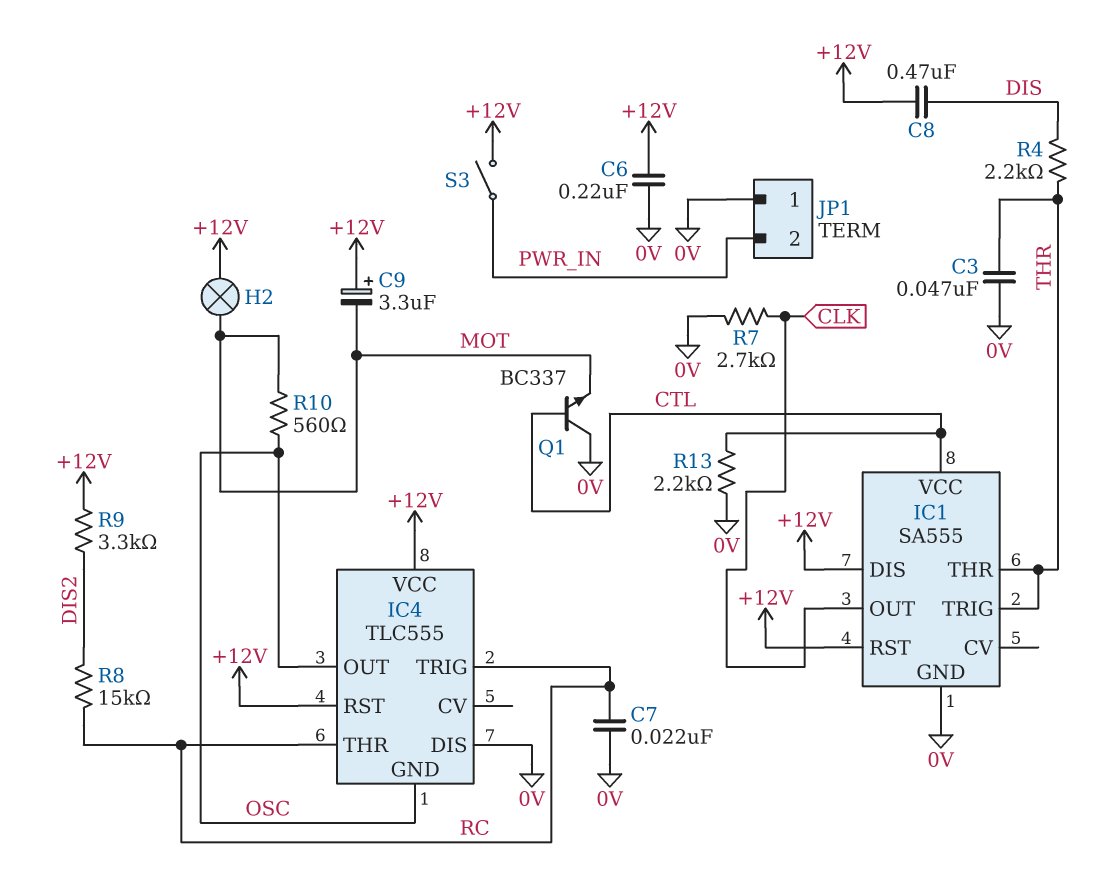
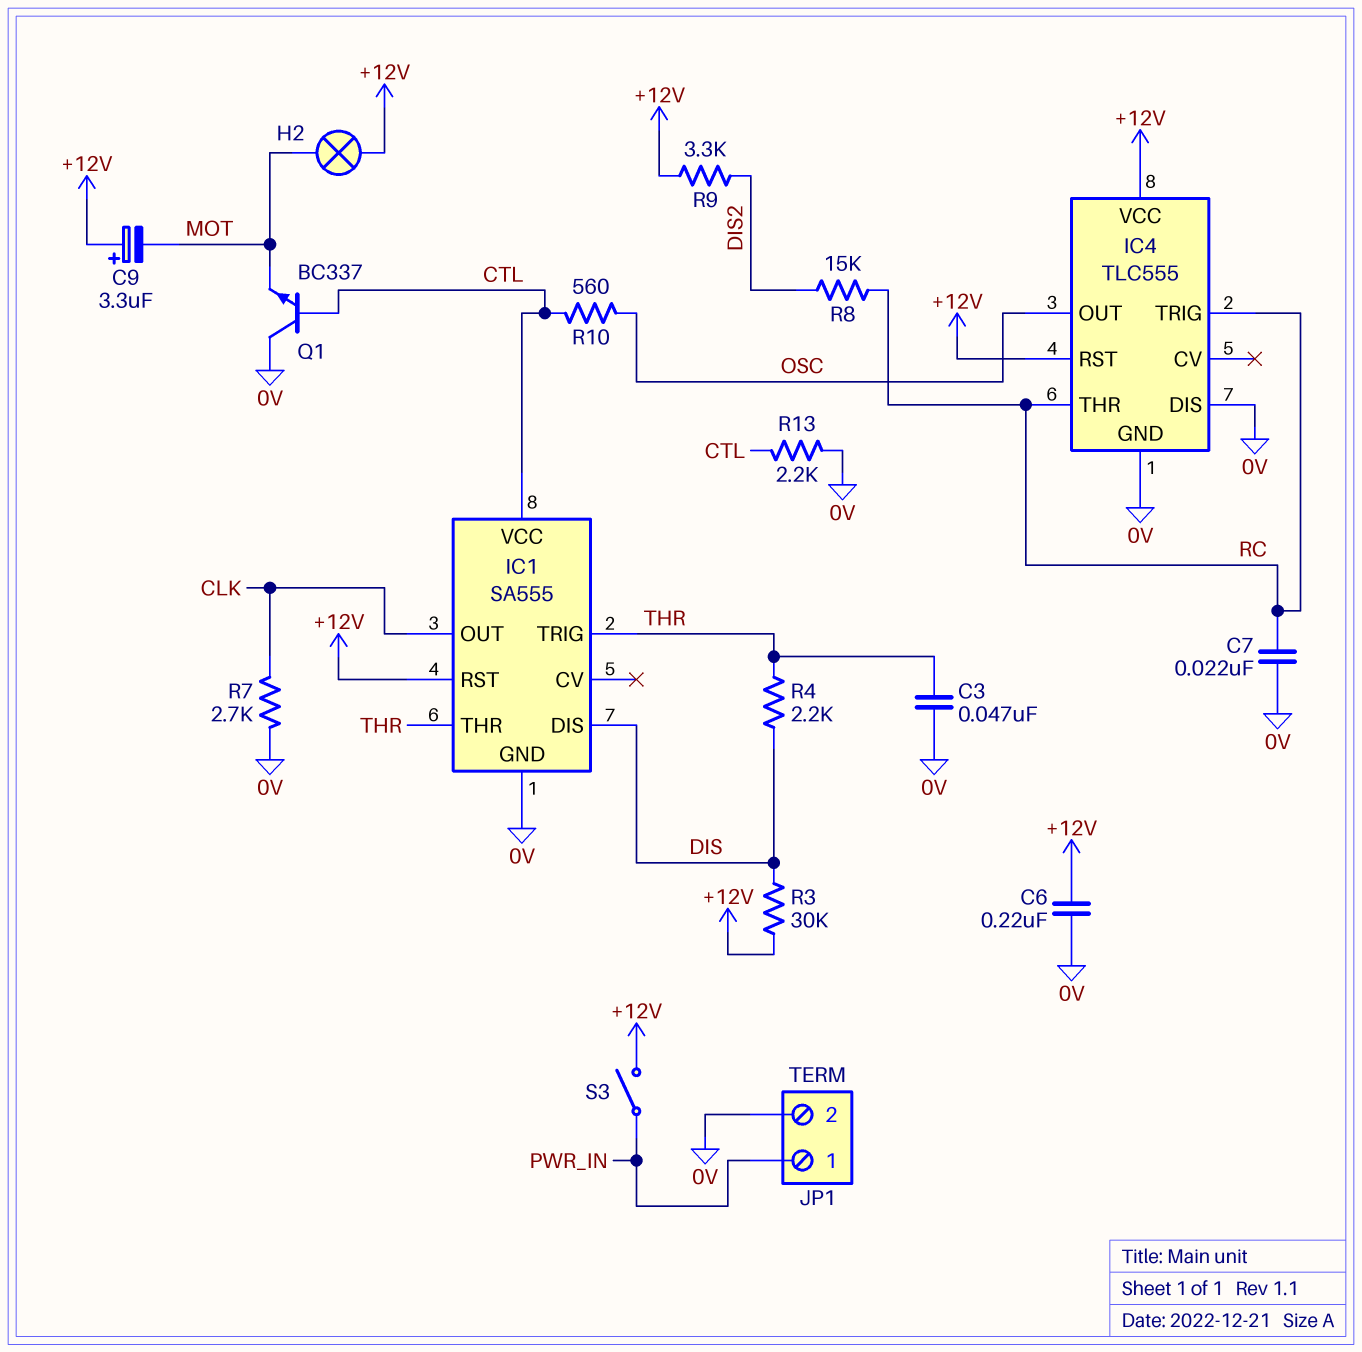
C8: 470nF (+12V, DIS) -> none
IC1 pin DIS: +12V -> DIS
IC4 pin GND: OSC -> 0V
JP1 pin 1: 0V -> PWR_IN
JP1 pin 2: PWR_IN -> 0V
R3: none -> 30k (+12V, DIS)
R10: 560 (MOT, OSC) -> 560 (CTL, OSC)

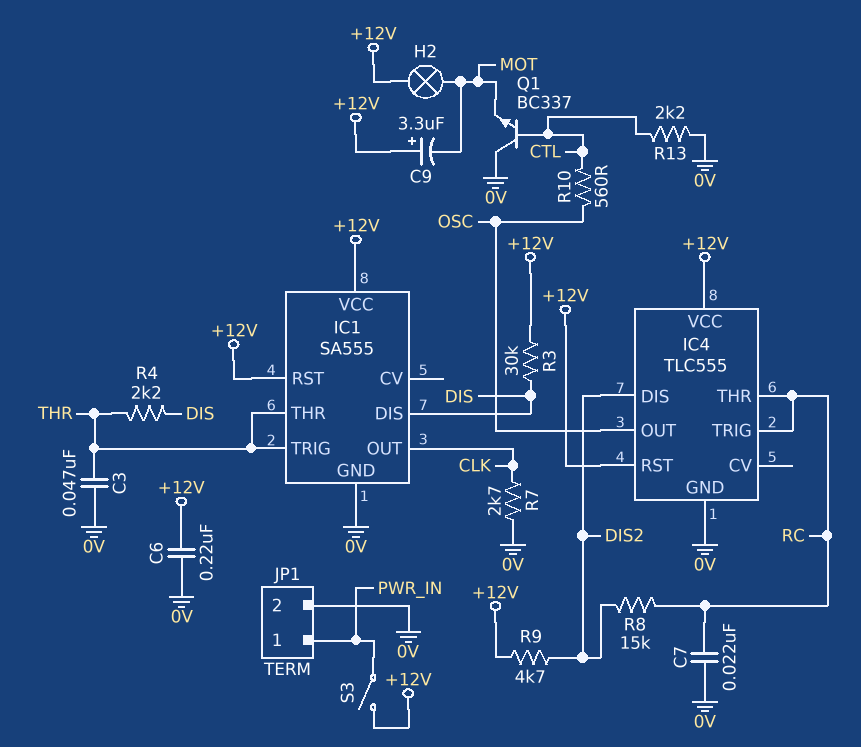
IC1 pin VCC: CTL -> +12V
IC4 pin DIS: 0V -> DIS2
R9: 3.3k (+12V, DIS2) -> 4.7k (+12V, DIS2)

